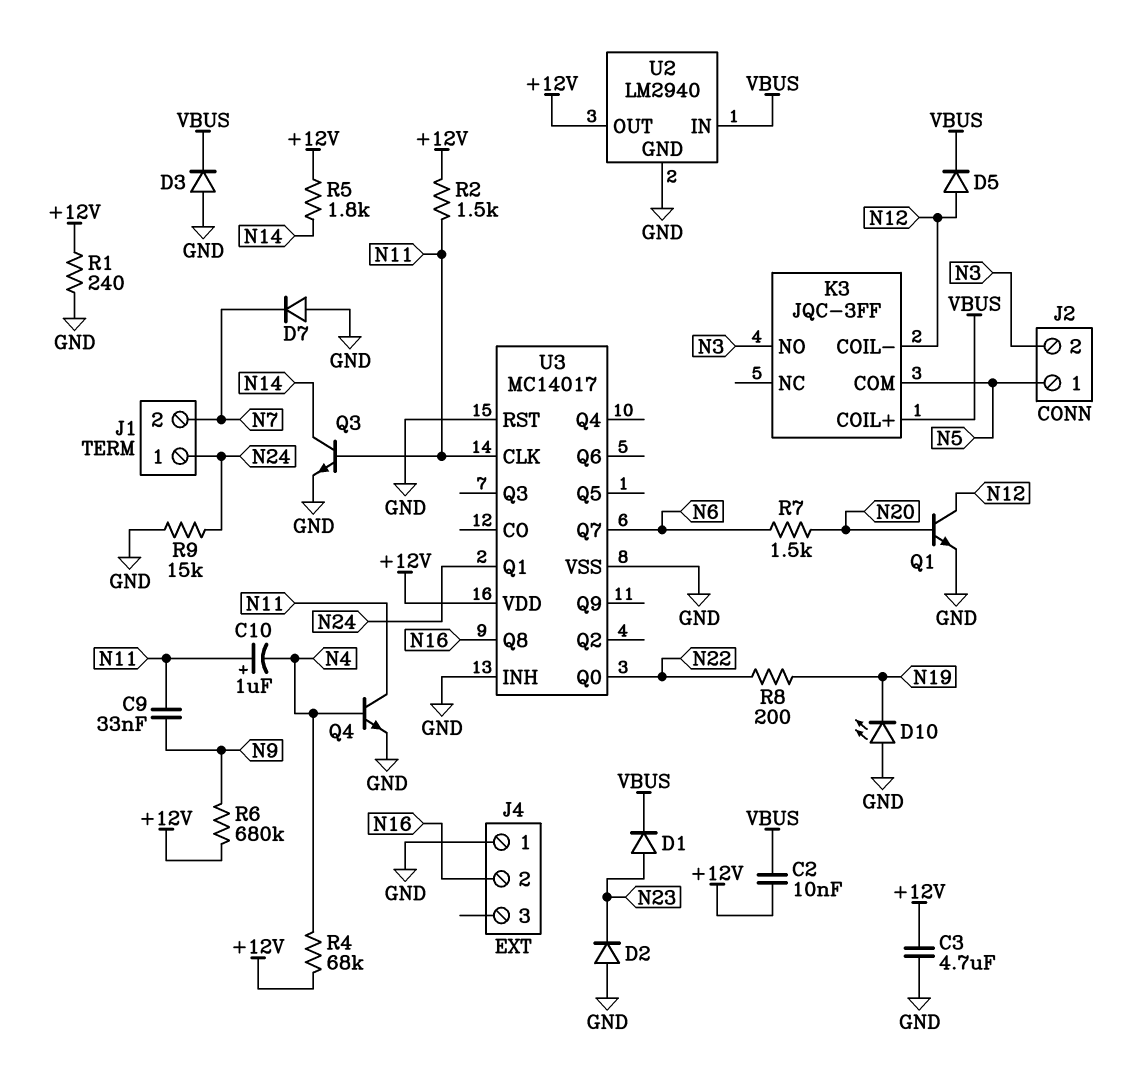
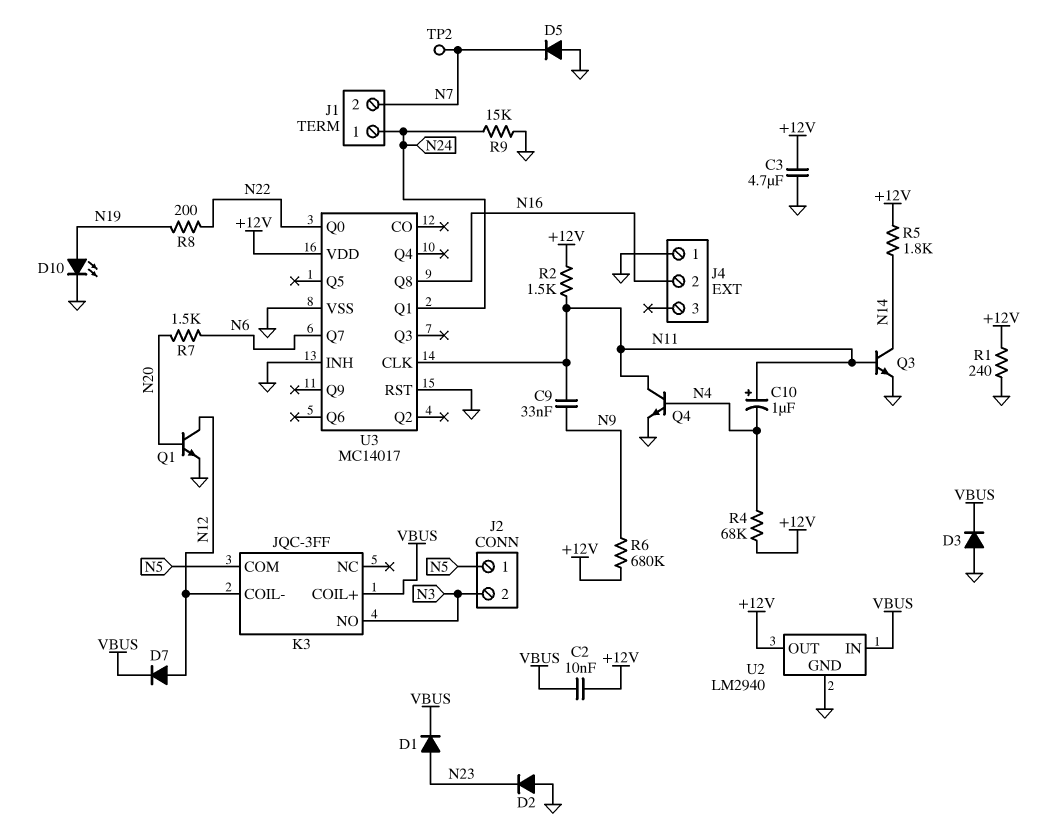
D5: diode (A N12, K VBUS) -> diode (A GND, K N7)
D7: diode (A GND, K N7) -> diode (A N12, K VBUS)
D10: LED (A GND, K N19) -> LED (A N19, K GND)
TP2: none -> test point (N7)

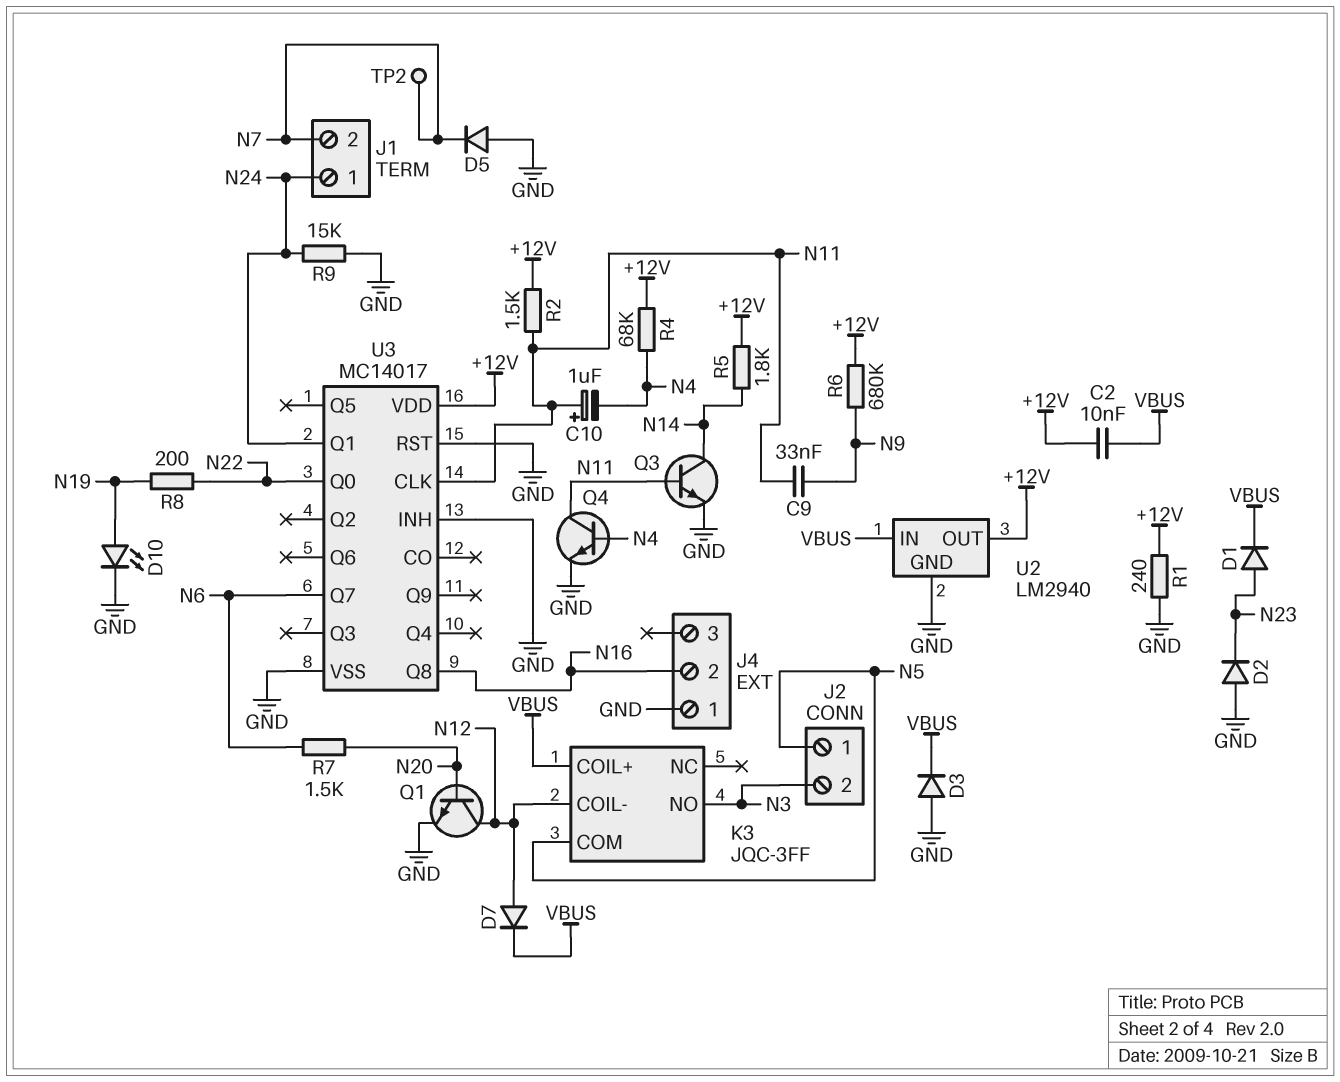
C3: 4.7uF (+12V, GND) -> none

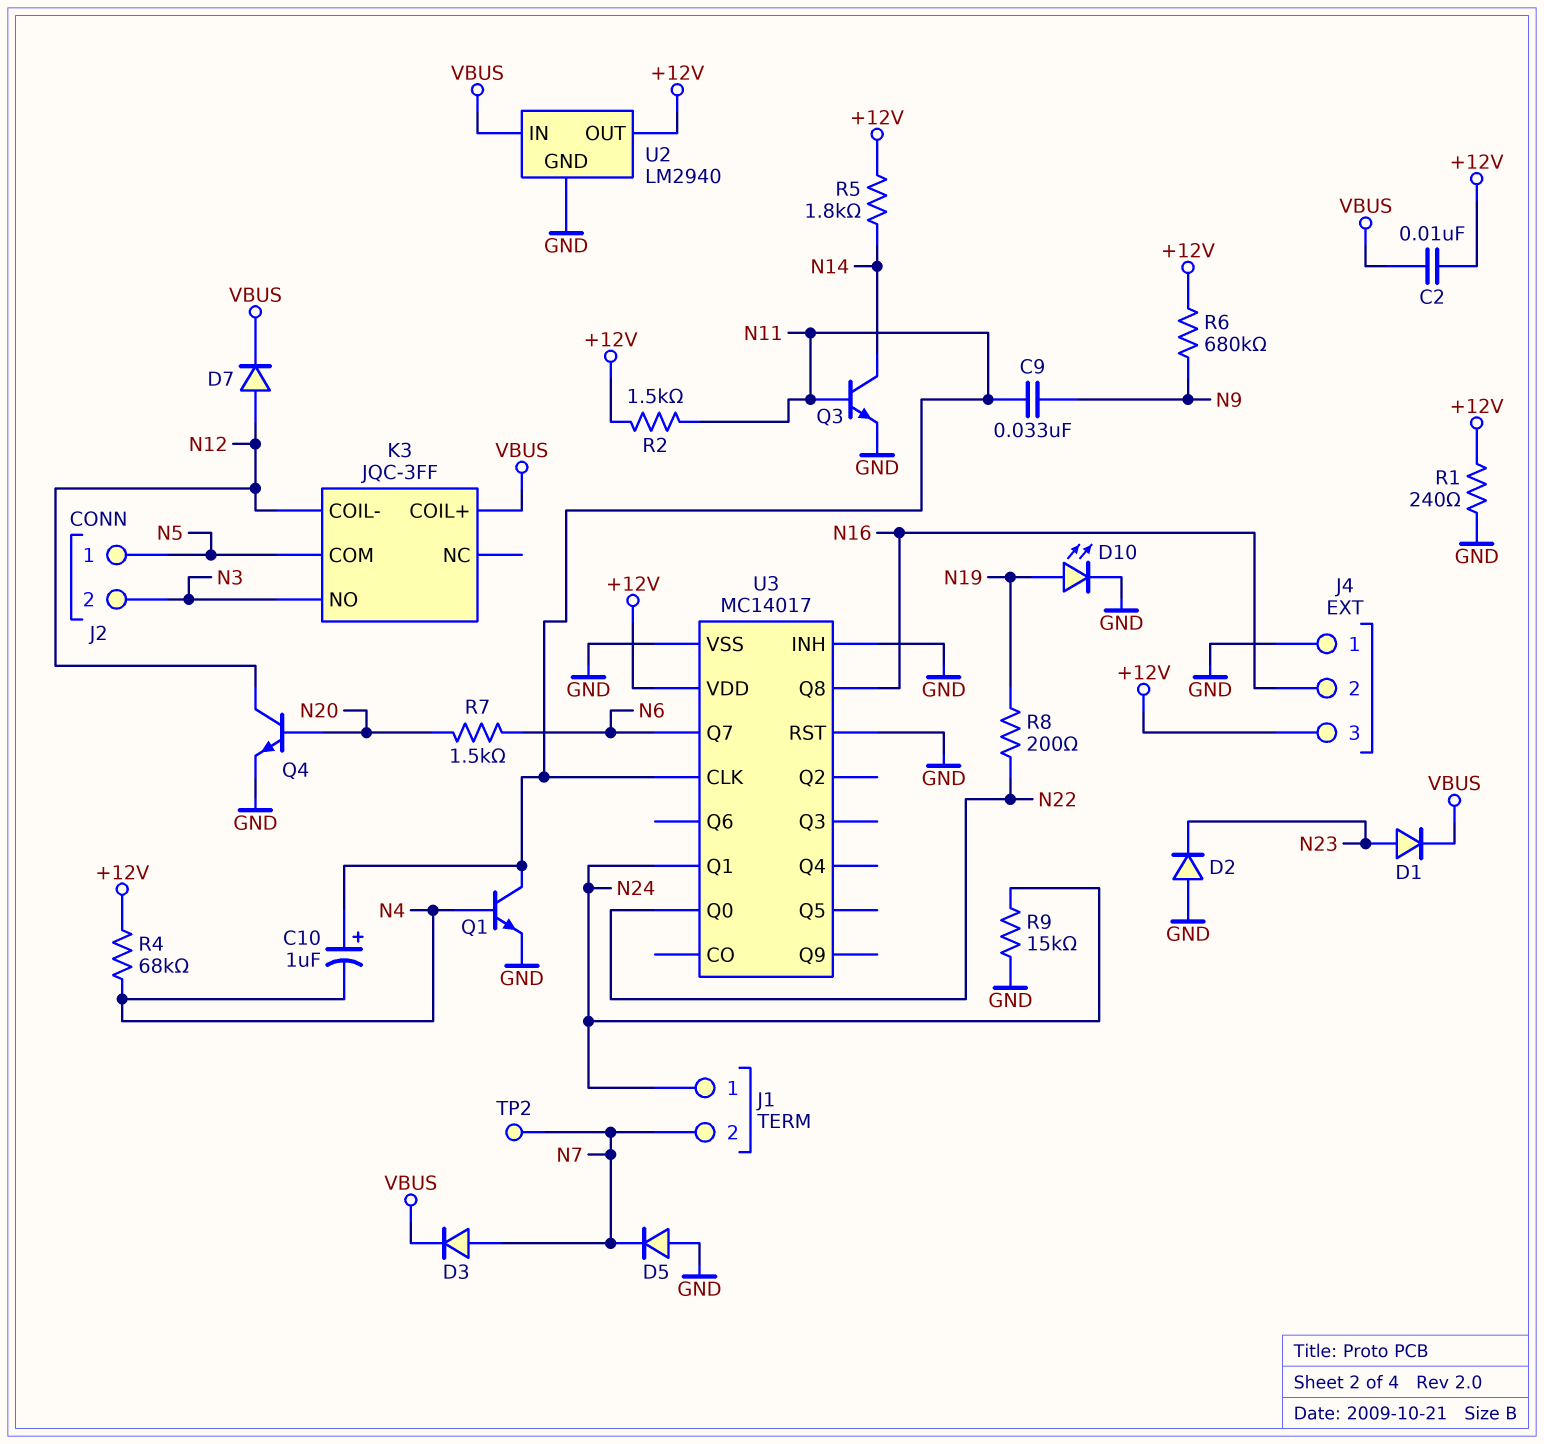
D3: diode (A GND, K VBUS) -> diode (A N7, K VBUS)
J4 pin 3: none -> +12V
Q1: NPN (B N20, C N12, E GND) -> NPN (B N4, C N11, E GND)
Q4: NPN (B N4, C N11, E GND) -> NPN (B N20, C N12, E GND)

